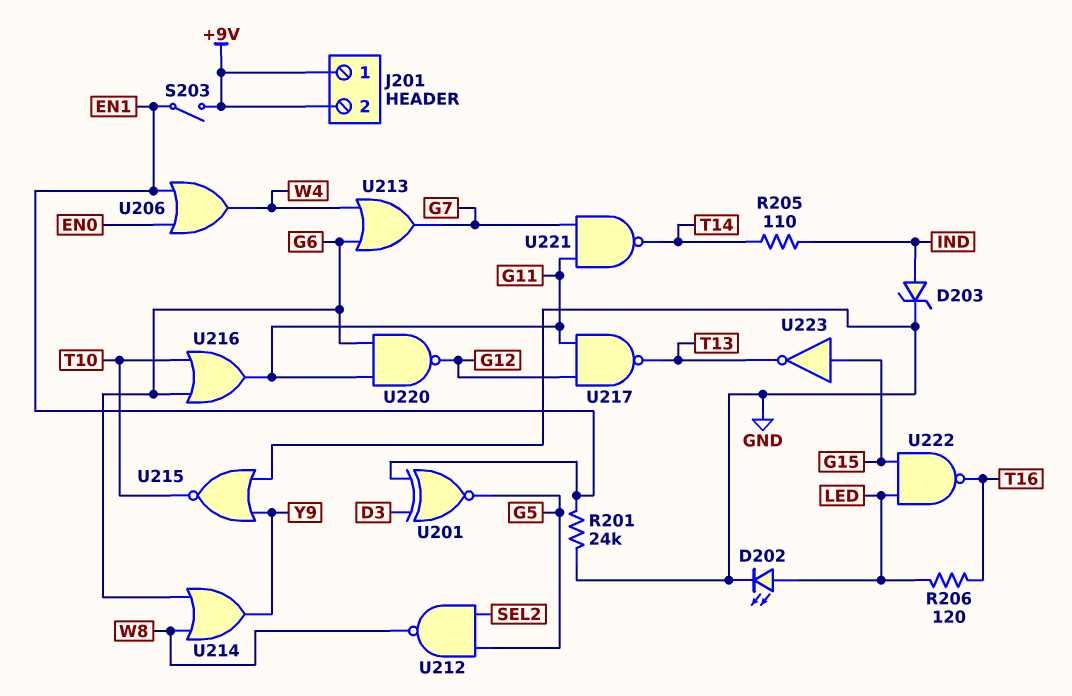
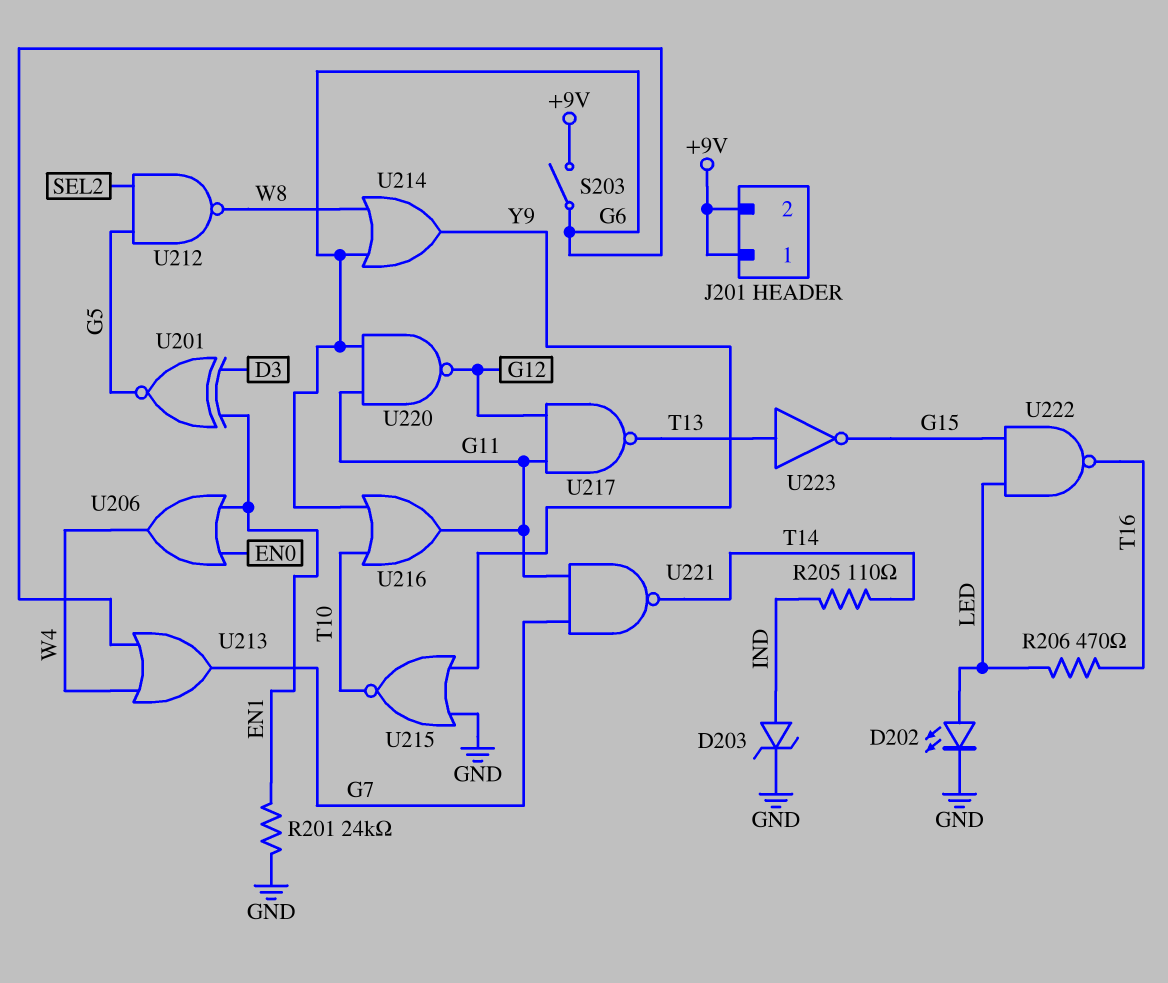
R206: 120 (LED, T16) -> 470 (LED, T16)
S203: switch (+9V, EN1) -> switch (+9V, G6)
U223: NOT (in G15, out T13) -> NOT (in T13, out G15)

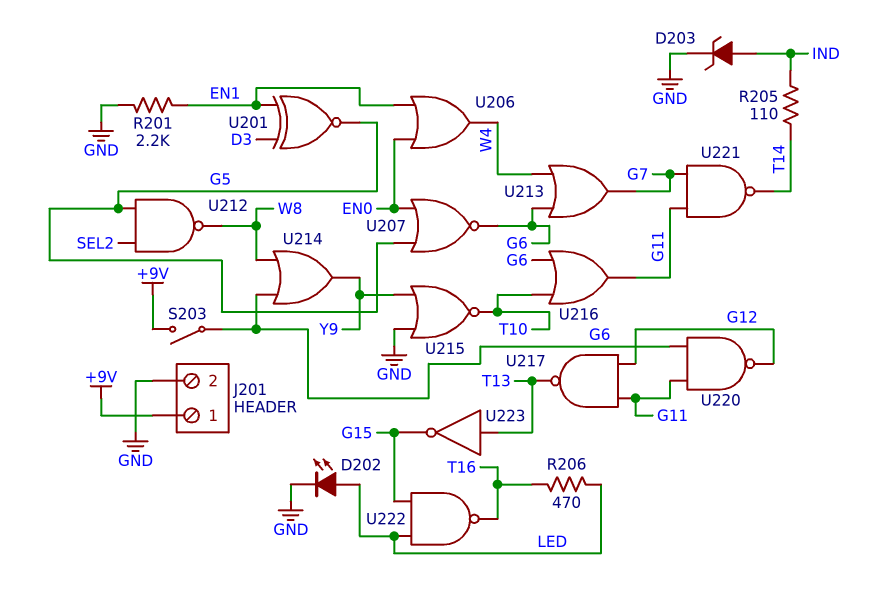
J201 pin 2: +9V -> GND
R201: 24k (EN1, GND) -> 2.2k (EN1, GND)
U207: none -> NOR (in EN0, in G5, out G6)

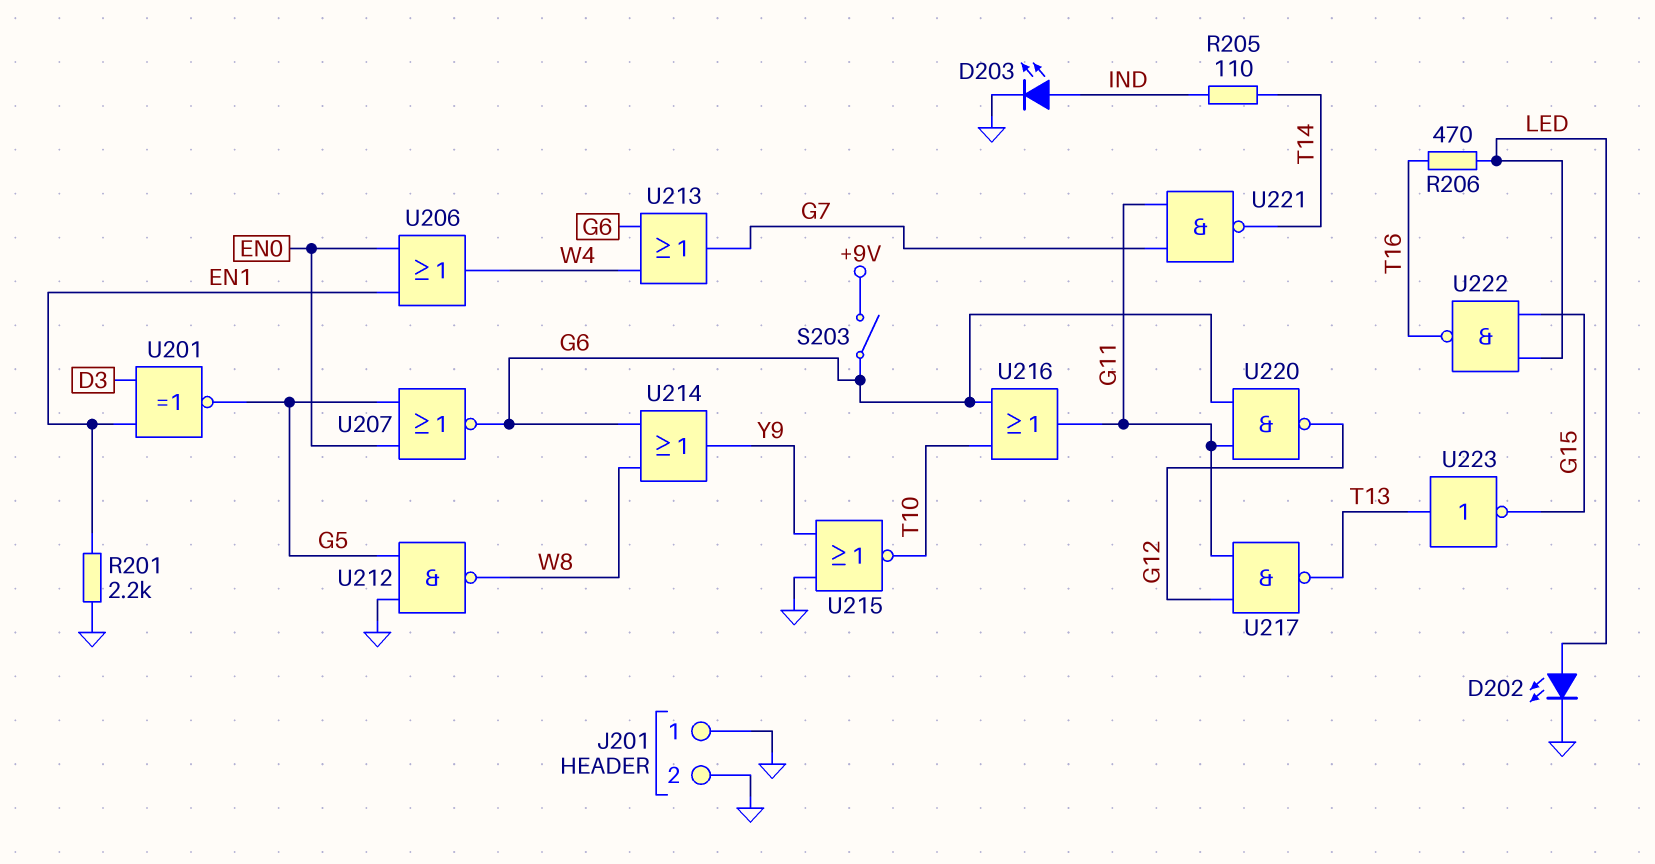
D203: zener (A IND, K GND) -> LED (A IND, K GND)
J201 pin 1: +9V -> GND
U212: NAND (in G5, in SEL2, out W8) -> NAND (in G5, in GND, out W8)

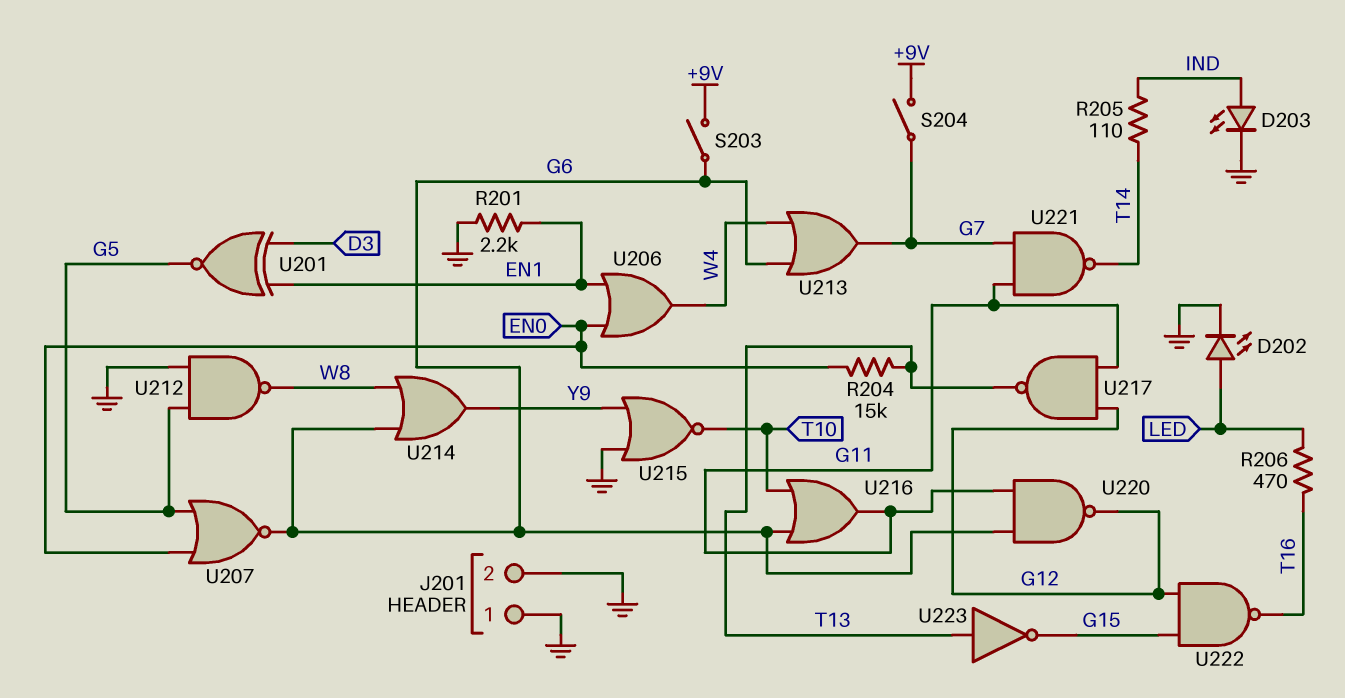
R204: none -> 15k (EN0, T13)
S204: none -> switch (+9V, G7)
U222: NAND (in G15, in LED, out T16) -> NAND (in G12, in G15, out T16)

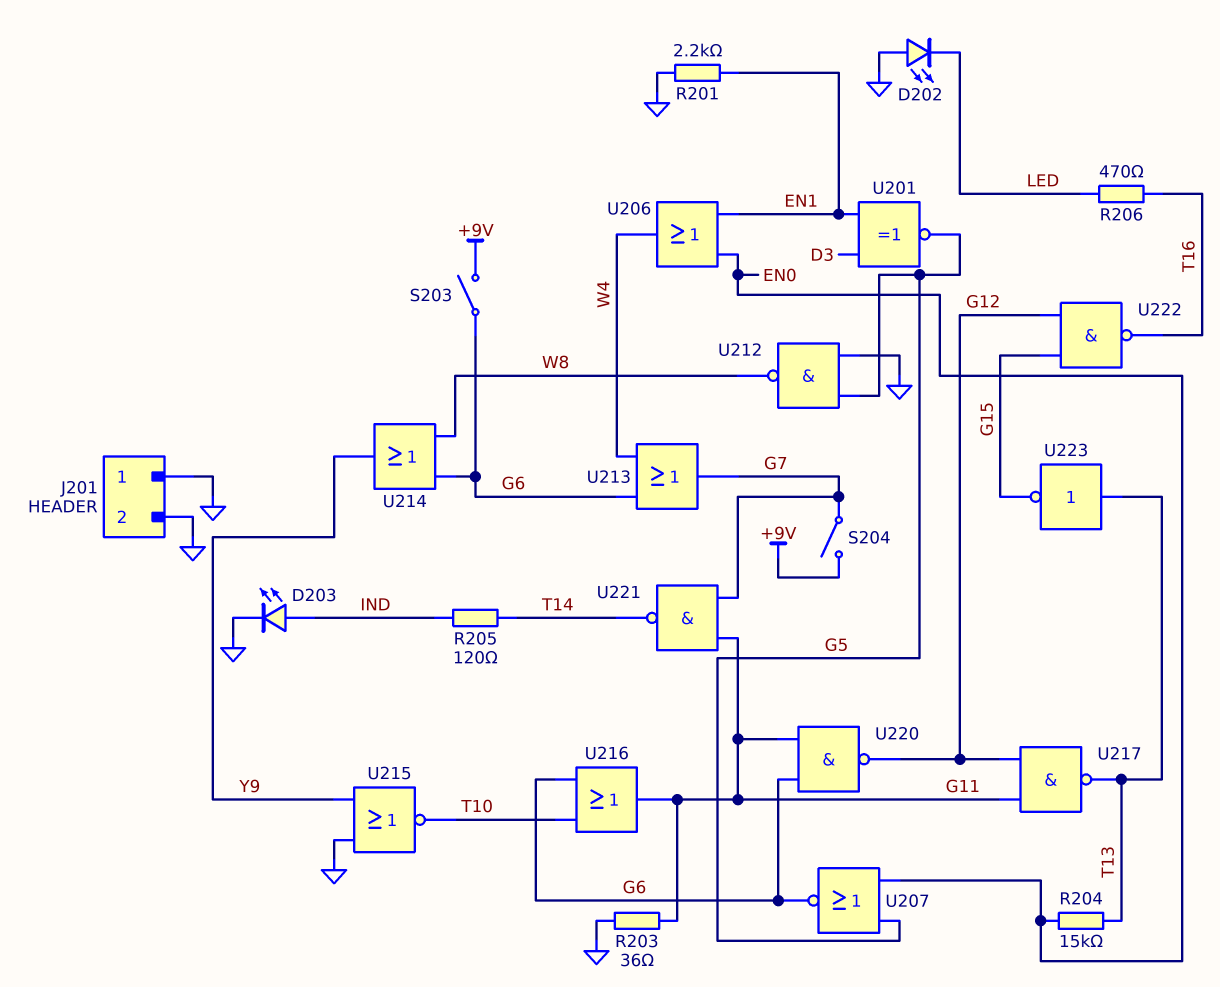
D202: LED (A LED, K GND) -> LED (A GND, K LED)
R203: none -> 36 (G11, GND)
R205: 110 (IND, T14) -> 120 (IND, T14)

